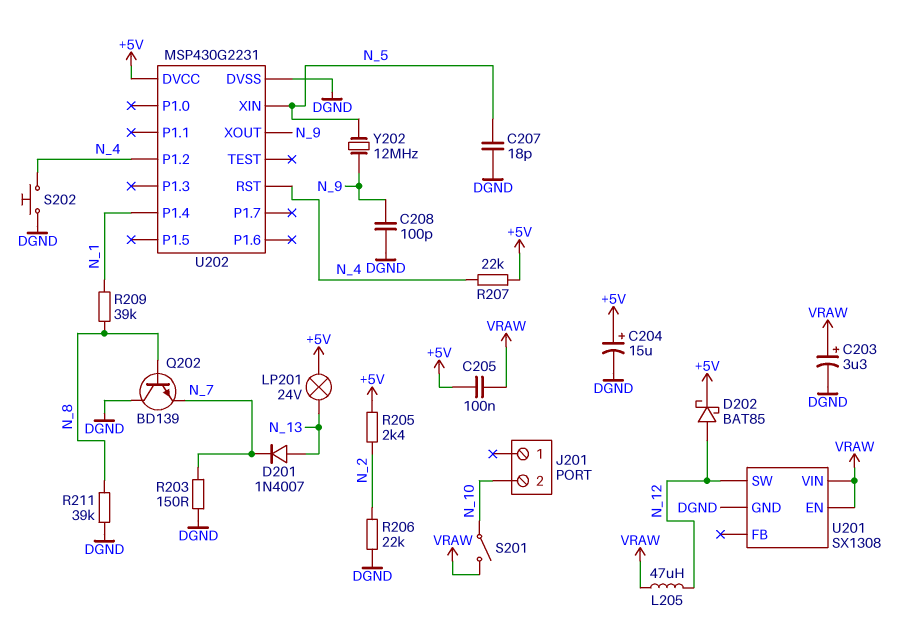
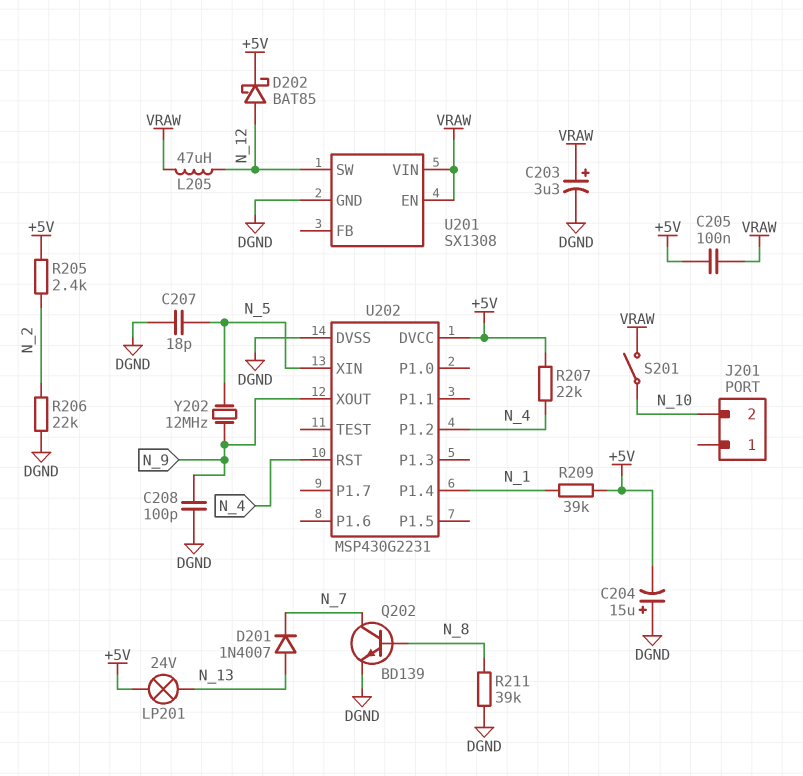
C204: 15uF (plus +5V, minus DGND) -> 15uF (plus DGND, minus +5V)
Q202: NPN BD139 (B N_8, C DGND, E N_7) -> NPN BD139 (B N_8, C N_7, E DGND)
R203: 150 (DGND, N_7) -> none
R209: 39k (N_1, N_8) -> 39k (+5V, N_1)
S202: button (DGND, N_4) -> none

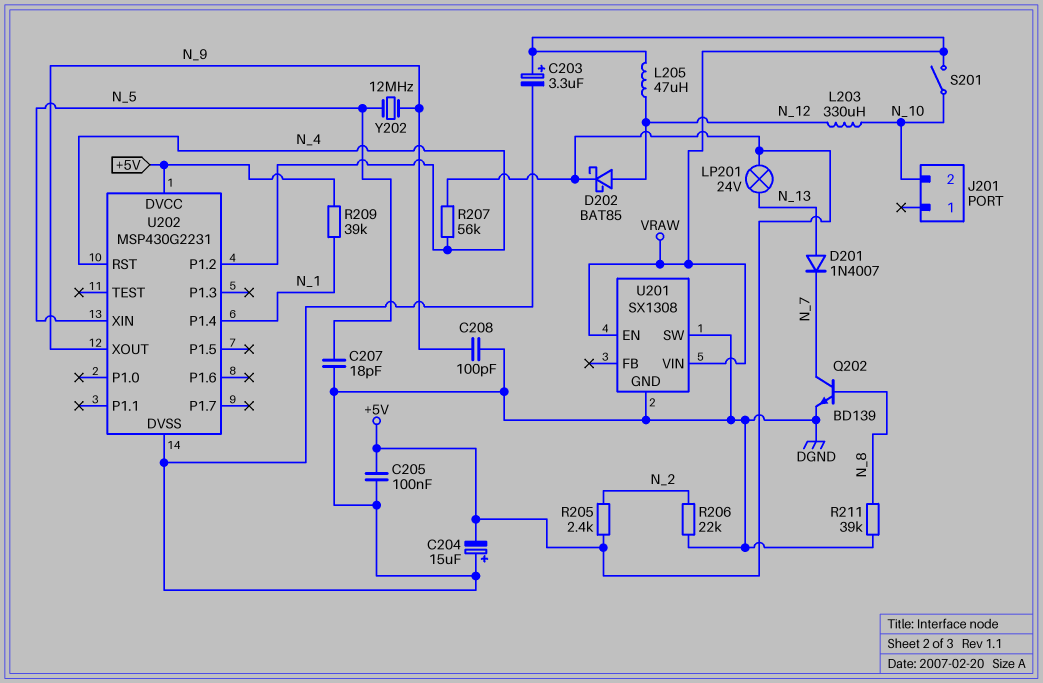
C205: 100nF (+5V, VRAW) -> 100nF (+5V, DGND)
L203: none -> 330uH (N_10, N_12)
R207: 22k (+5V, N_4) -> 56k (+5V, N_4)
U201 pin SW: N_12 -> DGND

